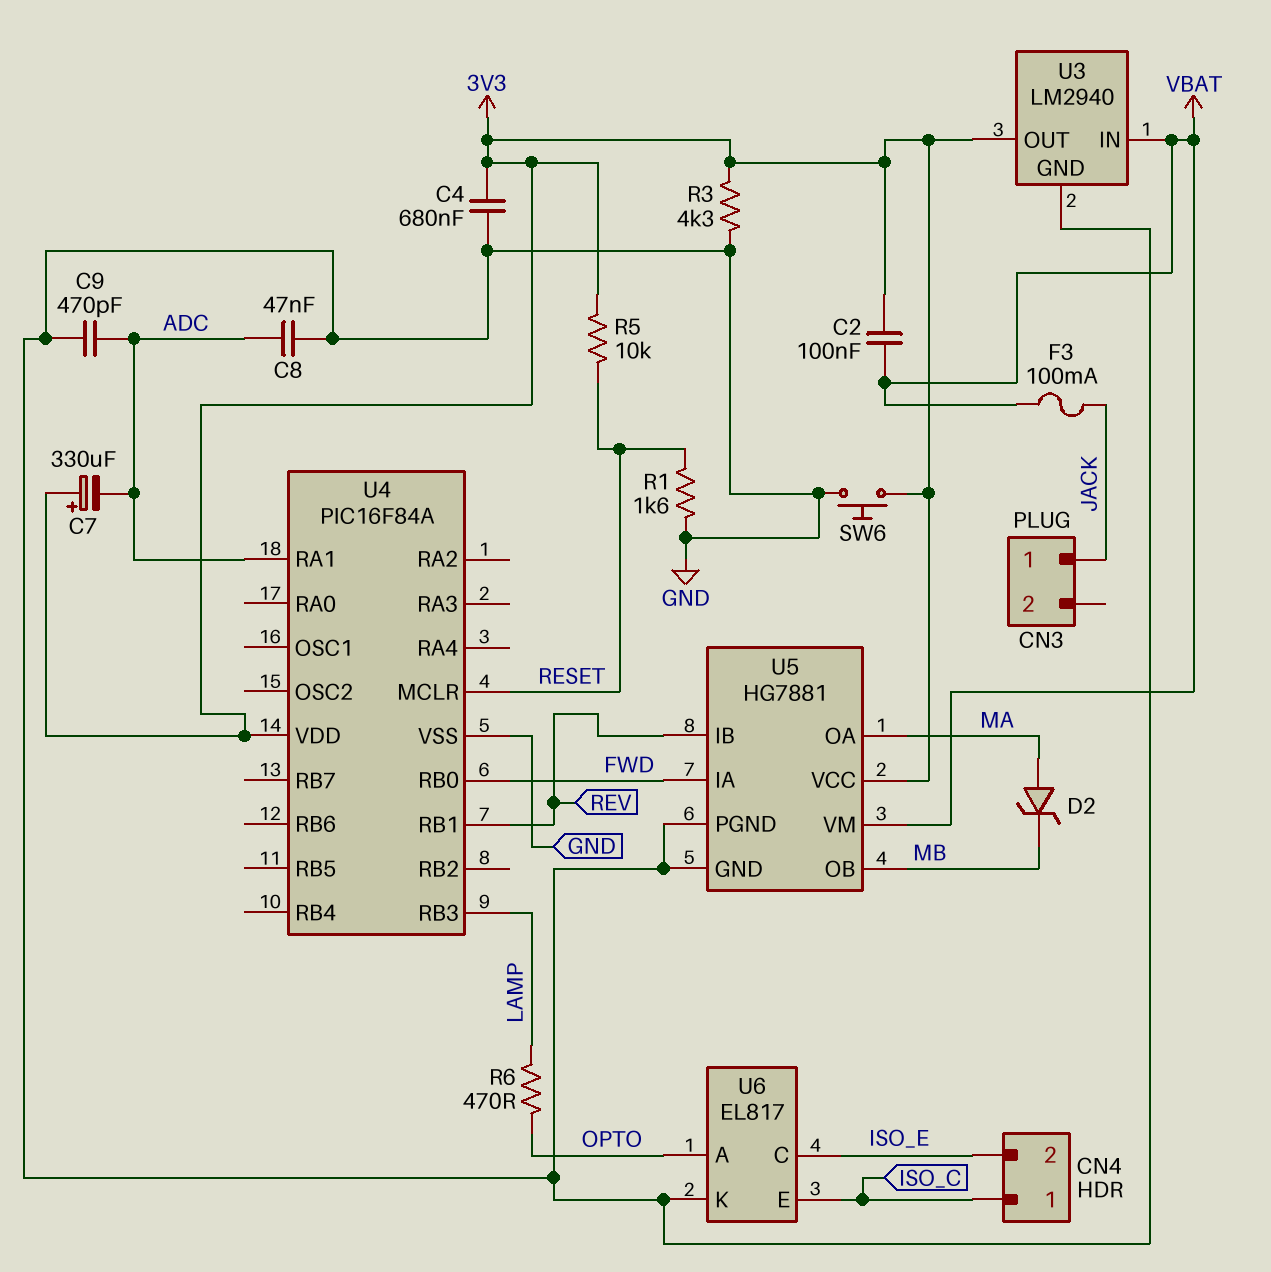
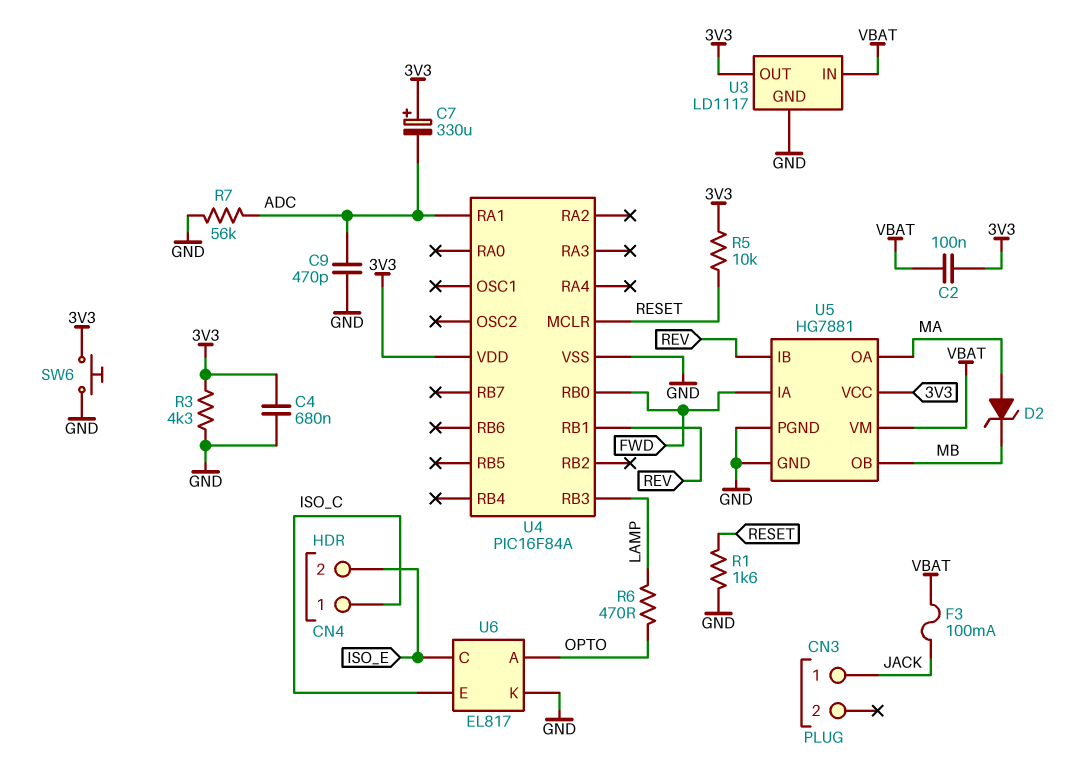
C8: 47nF (ADC, GND) -> none
R7: none -> 56k (ADC, GND)
U3: LM2940 -> LD1117

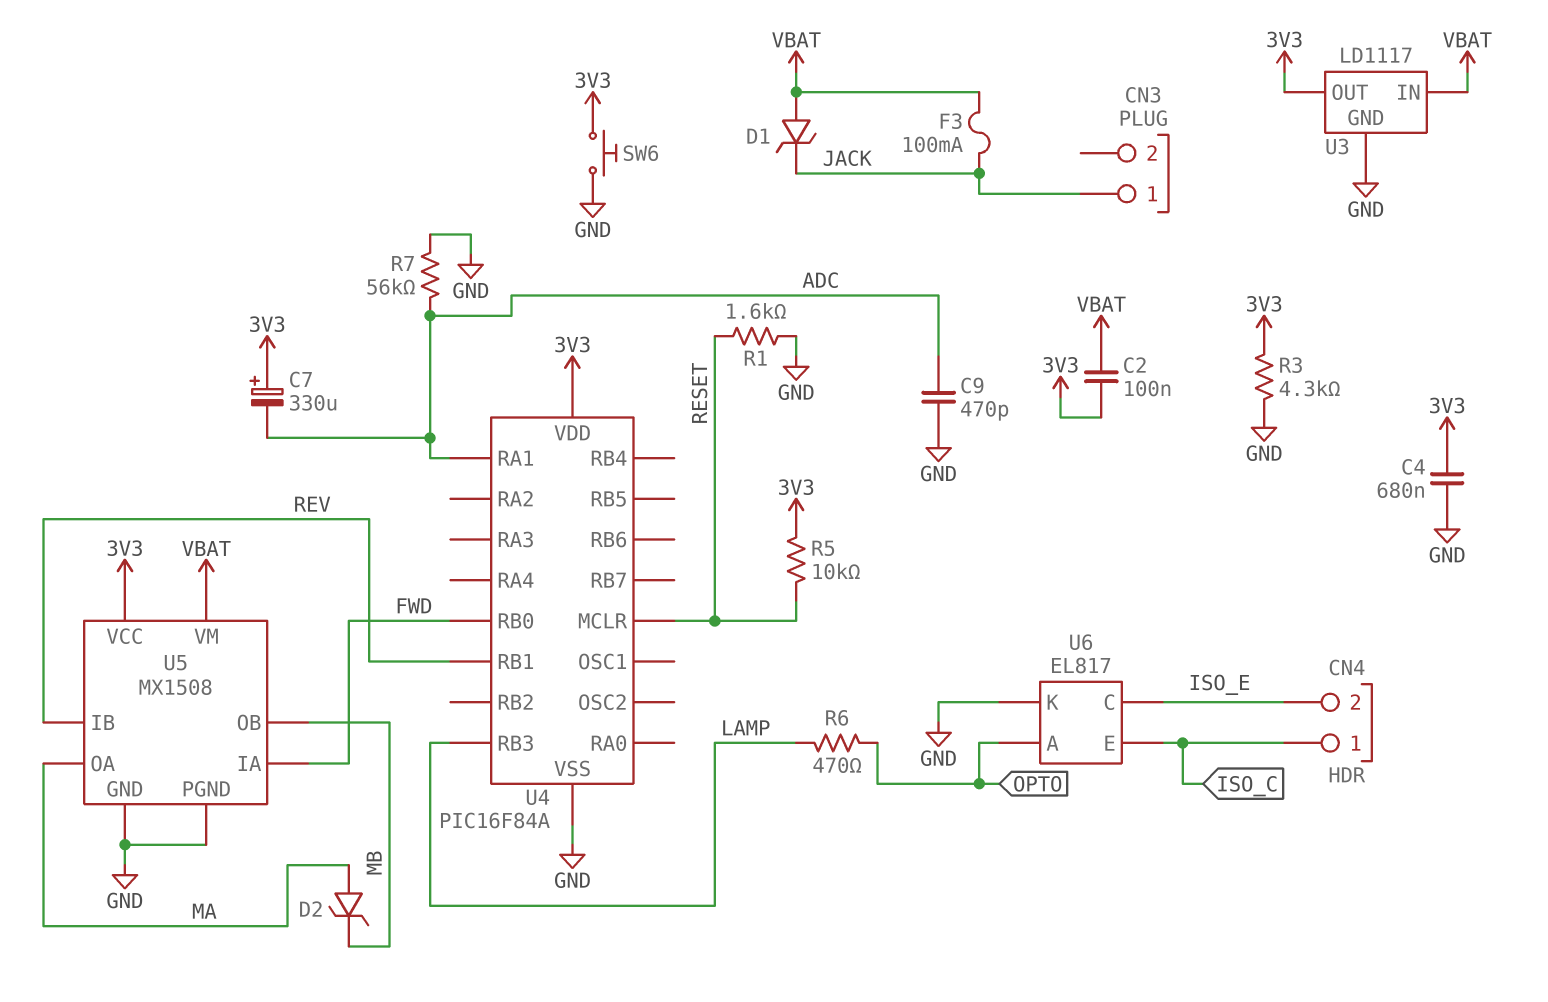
D1: none -> zener (A VBAT, K JACK)
U5: HG7881 -> MX1508

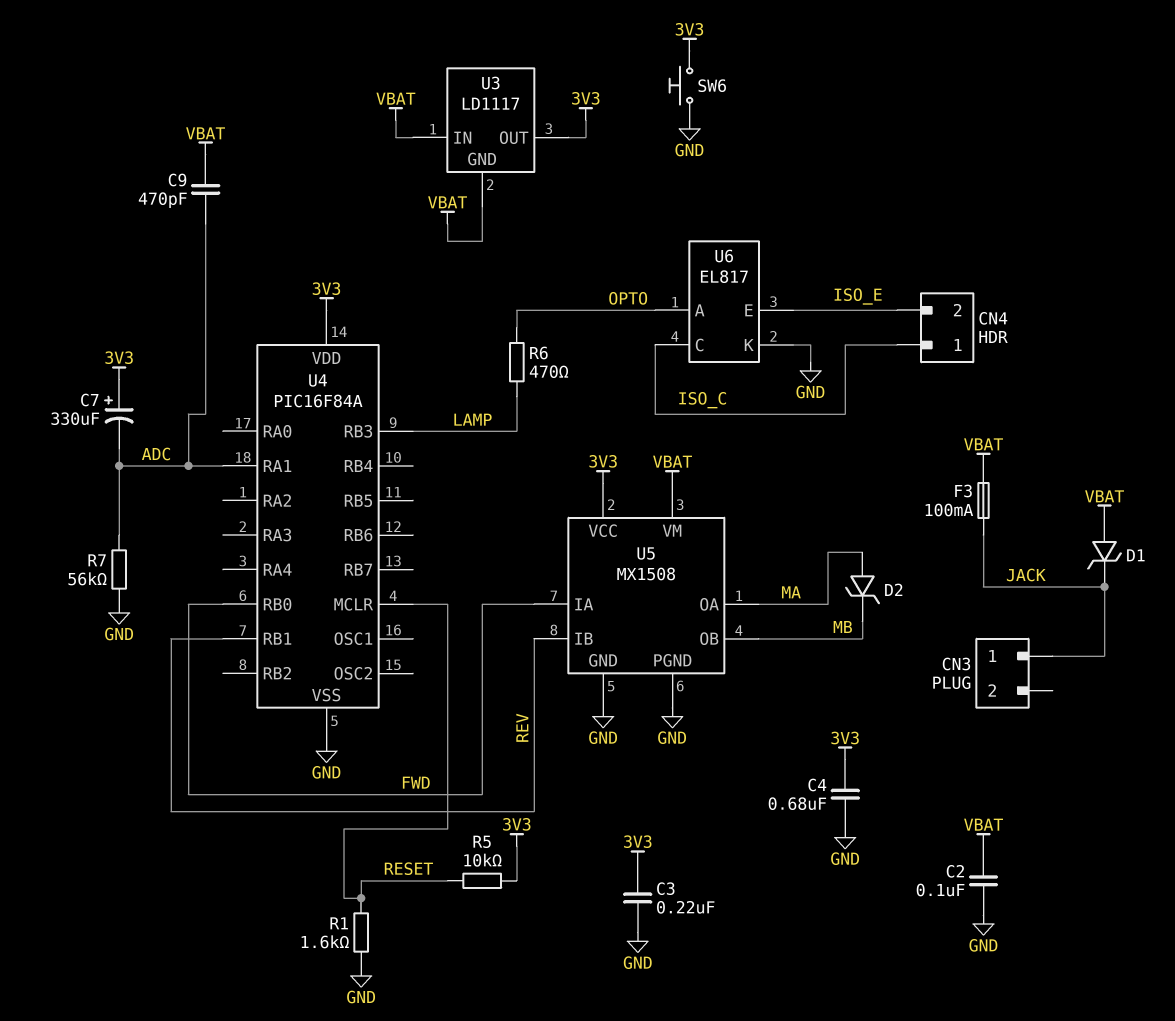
C2: 100nF (3V3, VBAT) -> 100nF (GND, VBAT)
C3: none -> 220nF (3V3, GND)
C9: 470pF (ADC, GND) -> 470pF (ADC, VBAT)
R3: 4.3k (3V3, GND) -> none
U3 pin GND: GND -> VBAT
U6 pin C: ISO_E -> ISO_C
U6 pin E: ISO_C -> ISO_E

